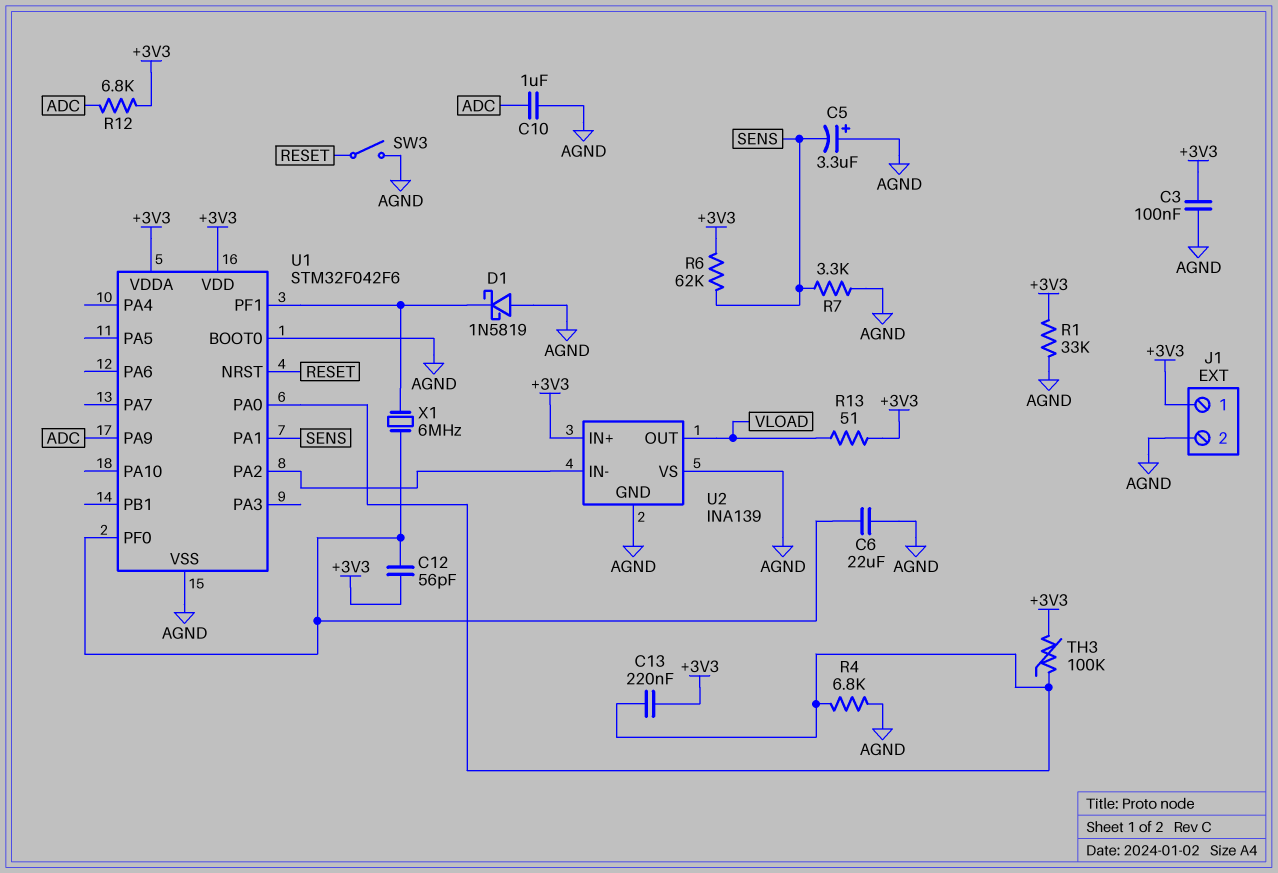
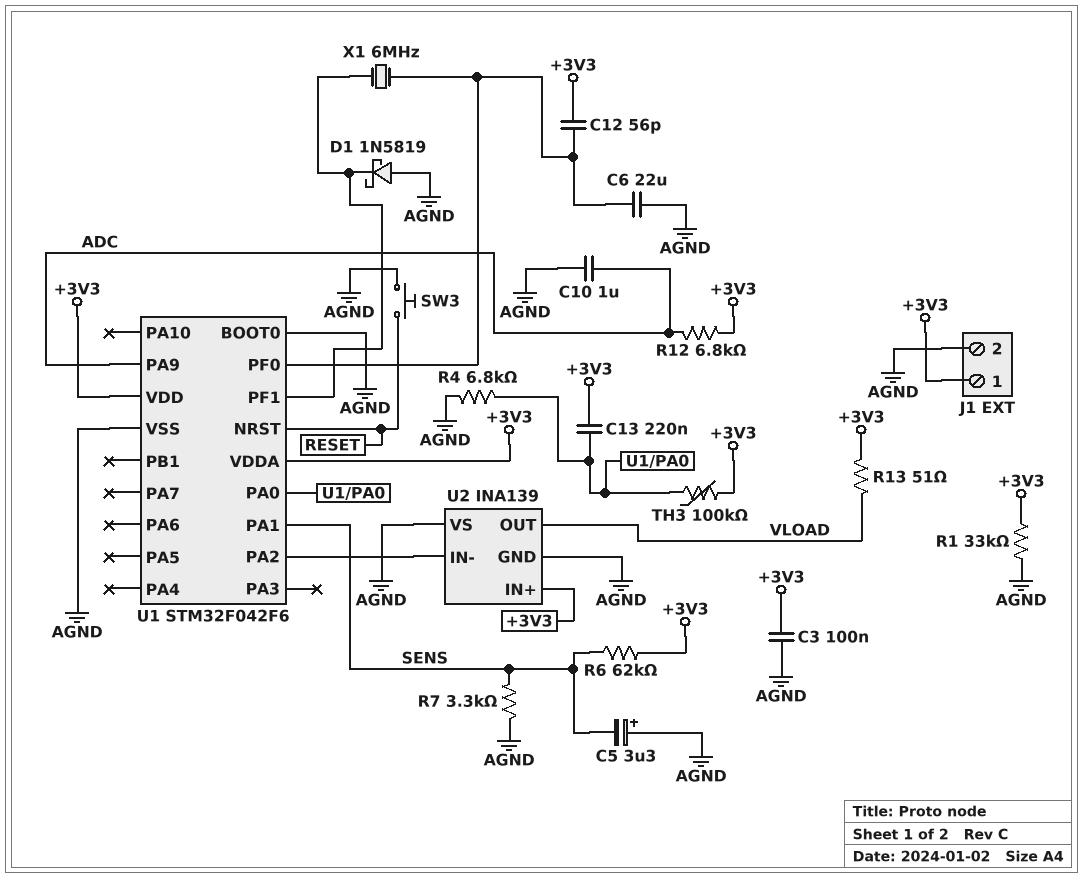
SW3: switch (AGND, RESET) -> button (AGND, RESET)

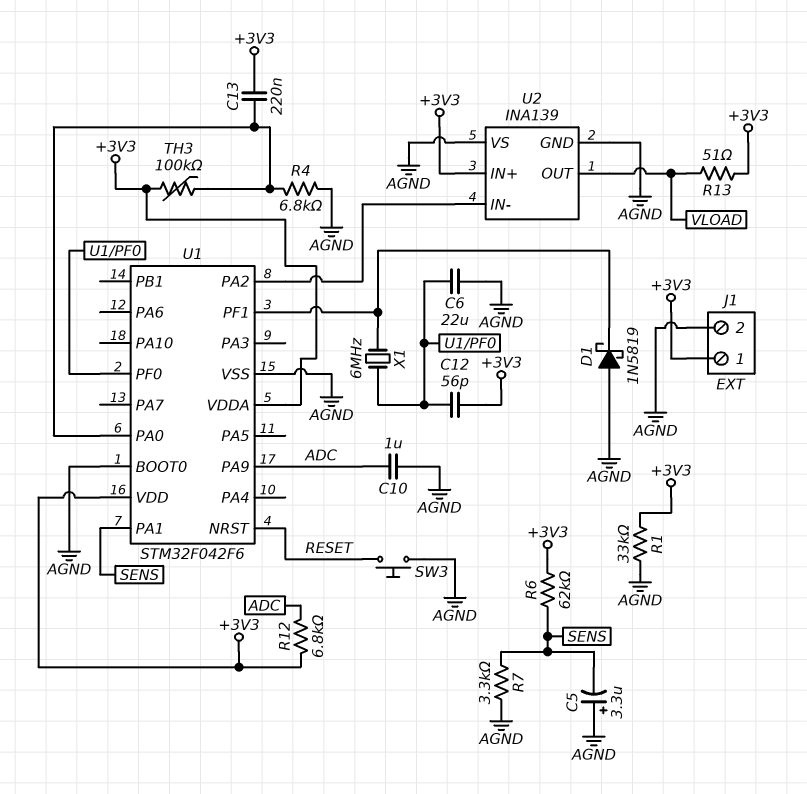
C3: 100nF (+3V3, AGND) -> none

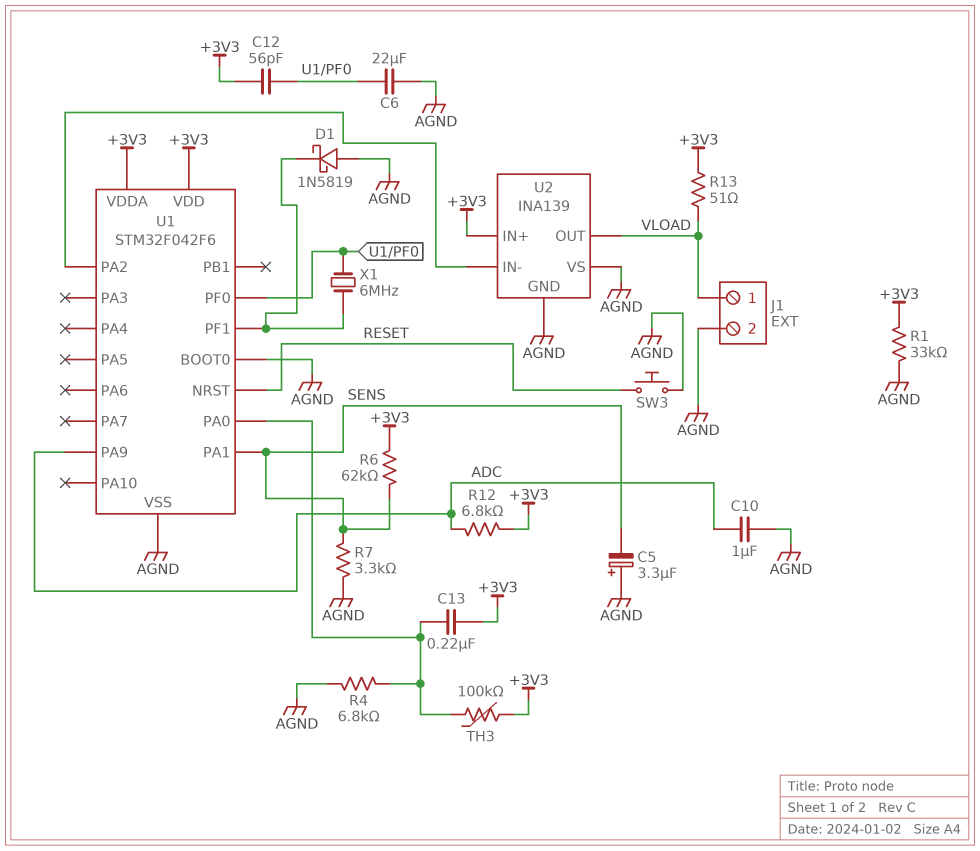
J1 pin 1: +3V3 -> VLOAD

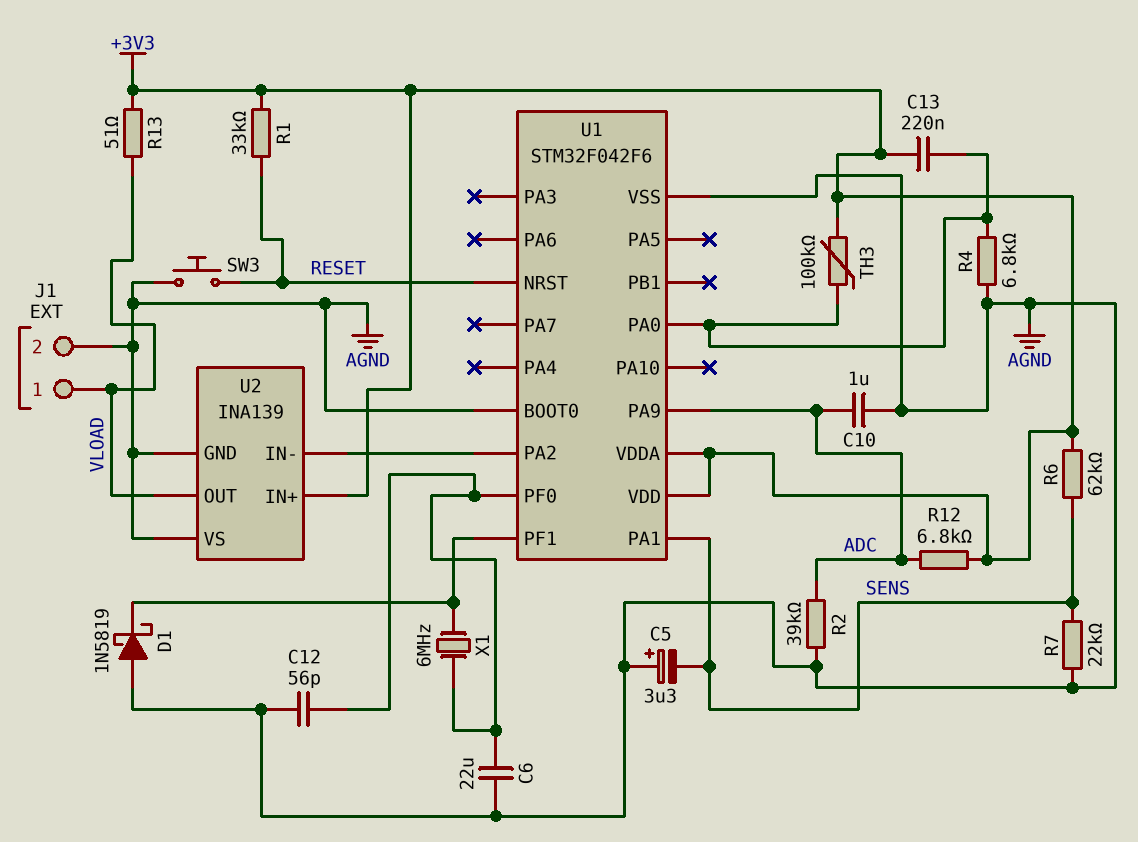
C12: 56pF (+3V3, U1/PF0) -> 56pF (AGND, U1/PF0)
R1: 33k (+3V3, AGND) -> 33k (+3V3, RESET)
R2: none -> 39k (ADC, AGND)
R7: 3.3k (AGND, SENS) -> 22k (AGND, SENS)

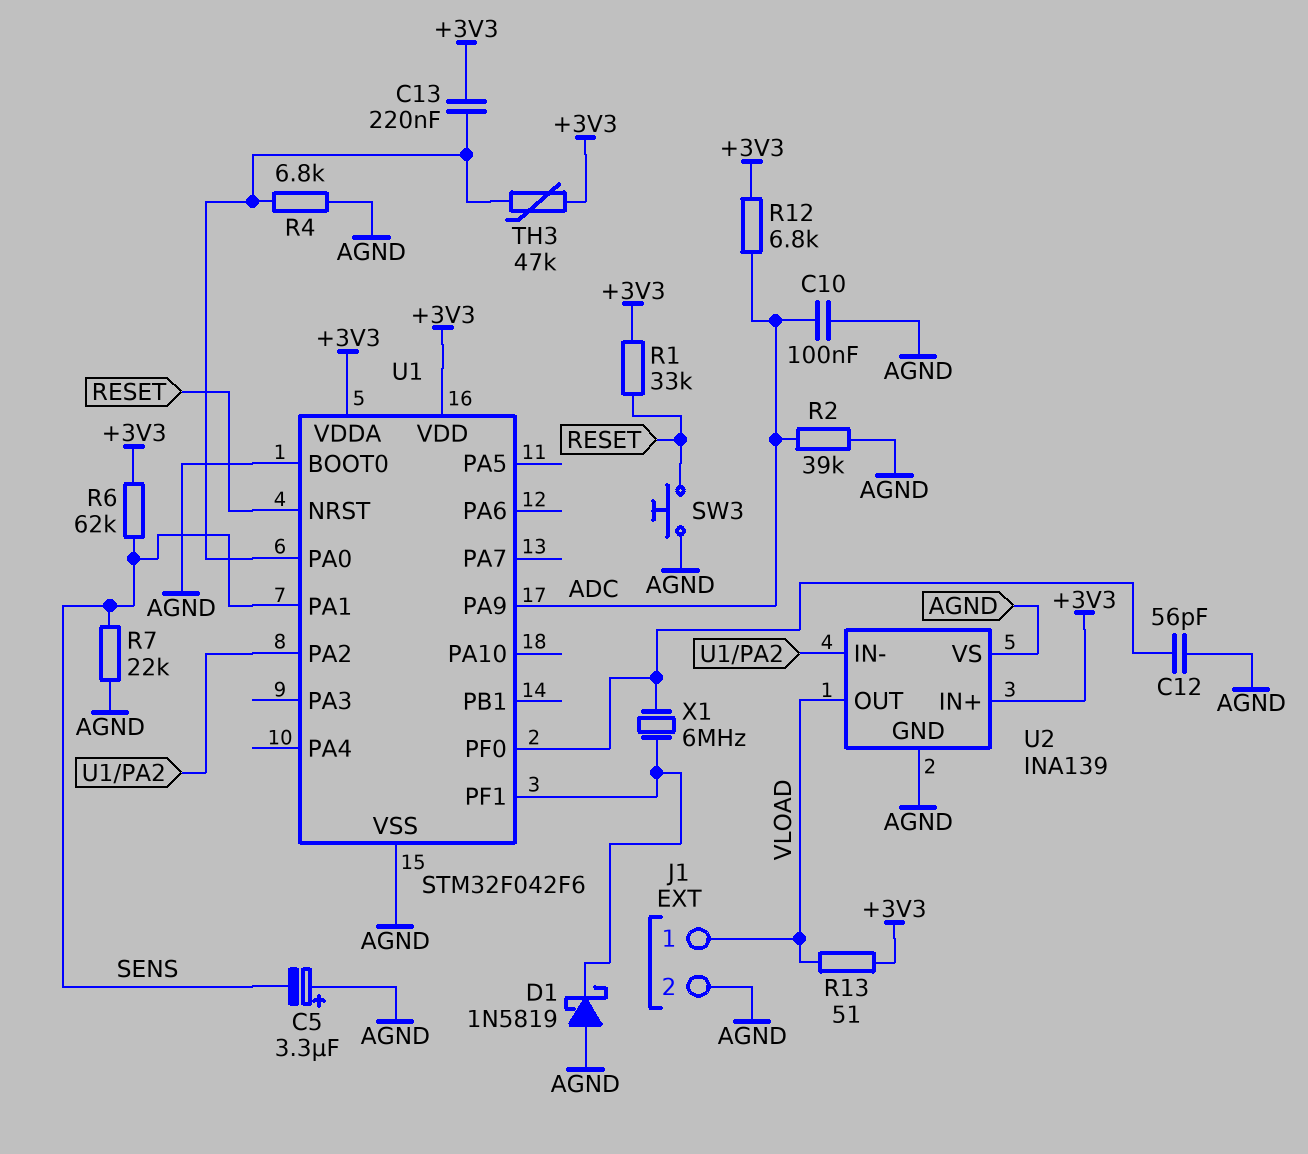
C6: 22uF (AGND, U1/PF0) -> none
C10: 1uF (ADC, AGND) -> 100nF (ADC, AGND)
TH3: 100k (+3V3, U1/PA0) -> 47k (+3V3, U1/PA0)

